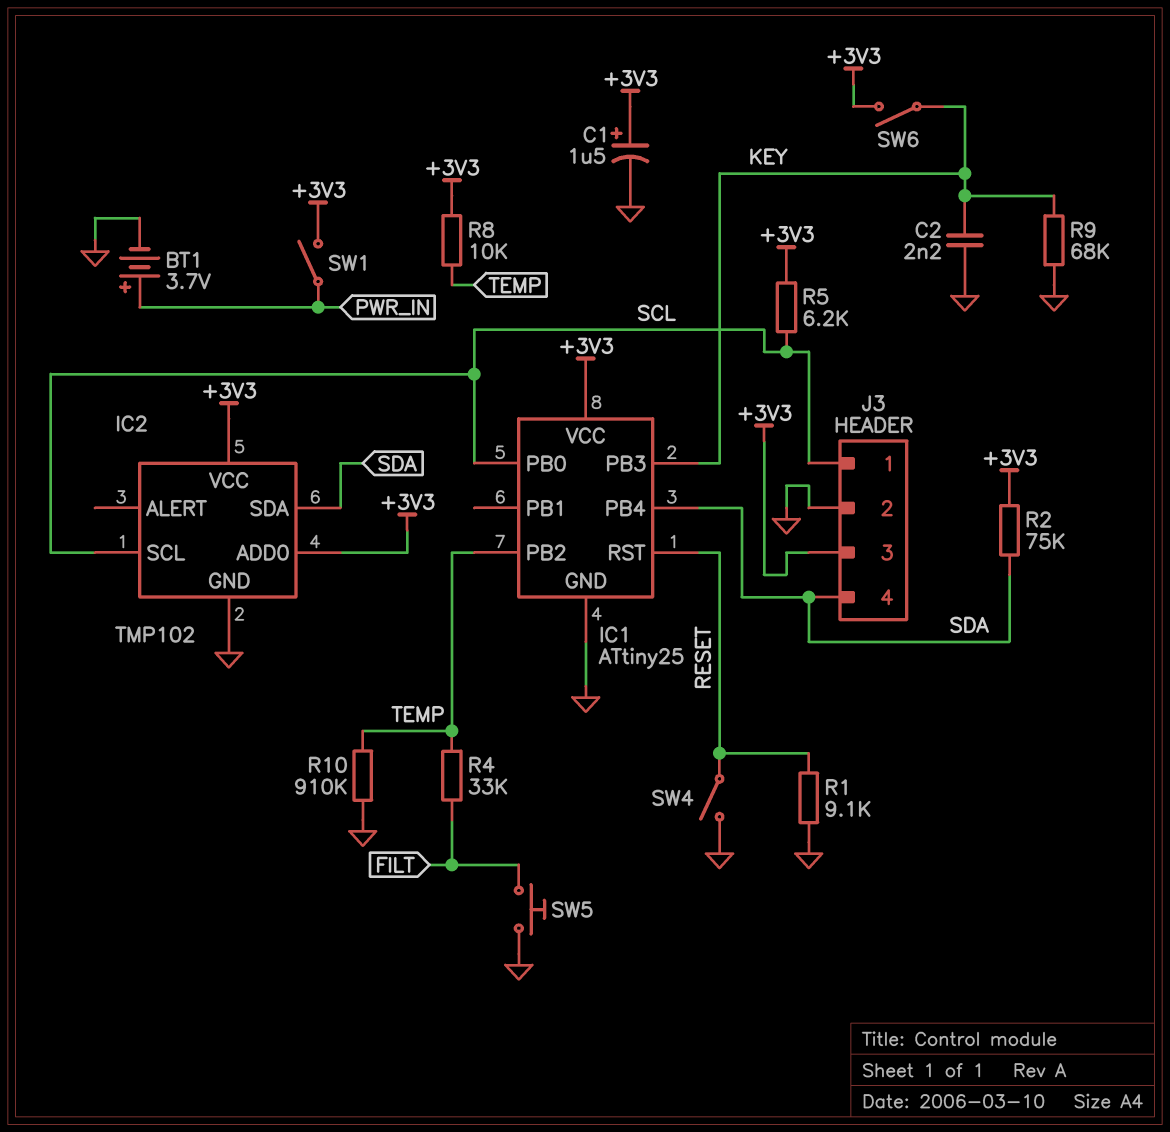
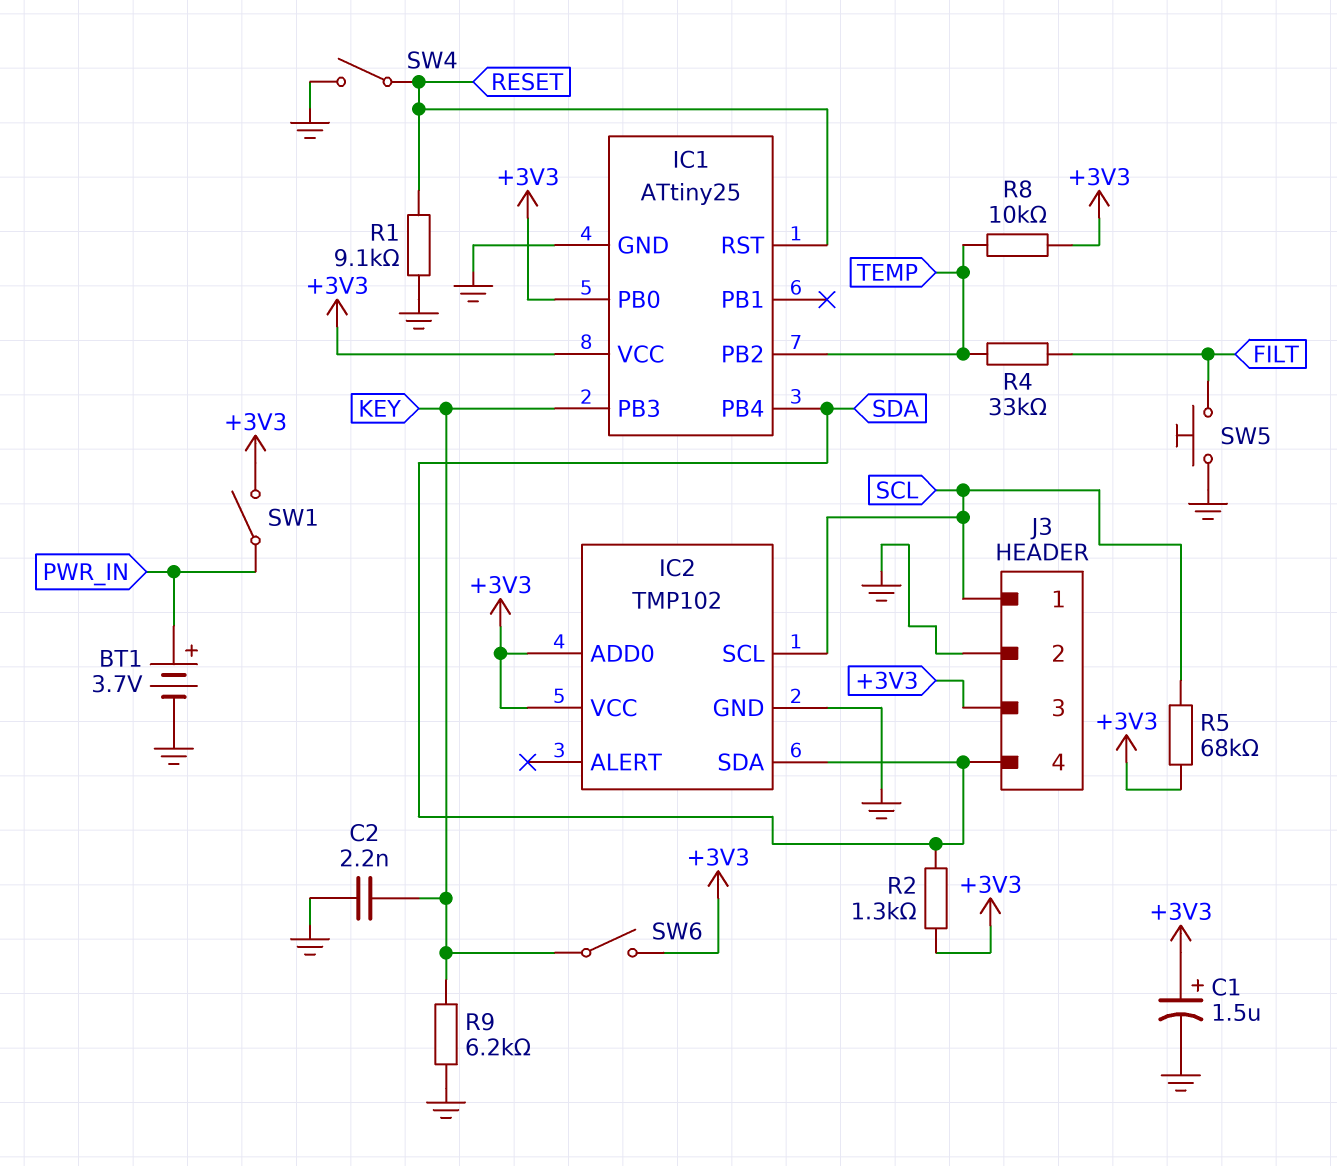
IC1 pin PB0: SCL -> +3V3
R2: 75k (+3V3, SDA) -> 1.3k (+3V3, SDA)
R5: 6.2k (+3V3, SCL) -> 68k (+3V3, SCL)
R9: 68k (GND, KEY) -> 6.2k (GND, KEY)
R10: 910k (GND, TEMP) -> none

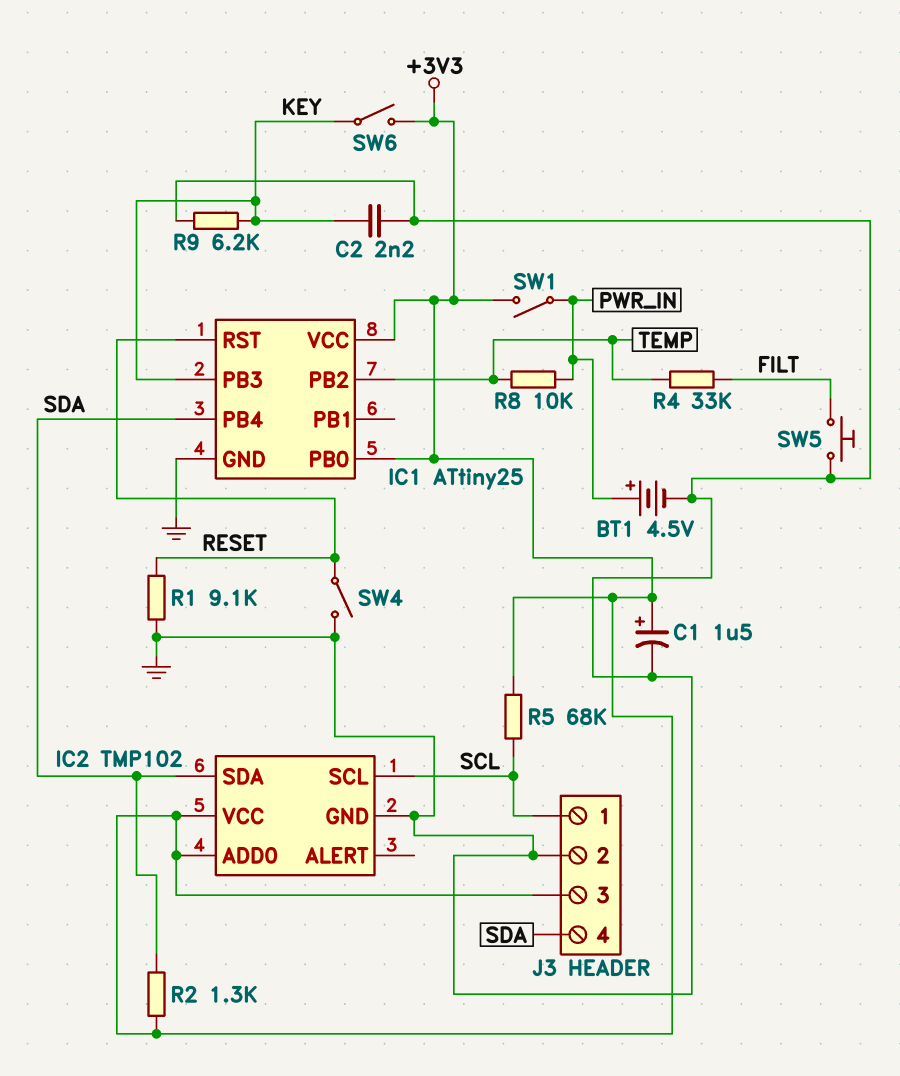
BT1: 3.7V (plus PWR_IN, minus GND) -> 4.5V (plus PWR_IN, minus GND)
R8: 10k (+3V3, TEMP) -> 10k (PWR_IN, TEMP)

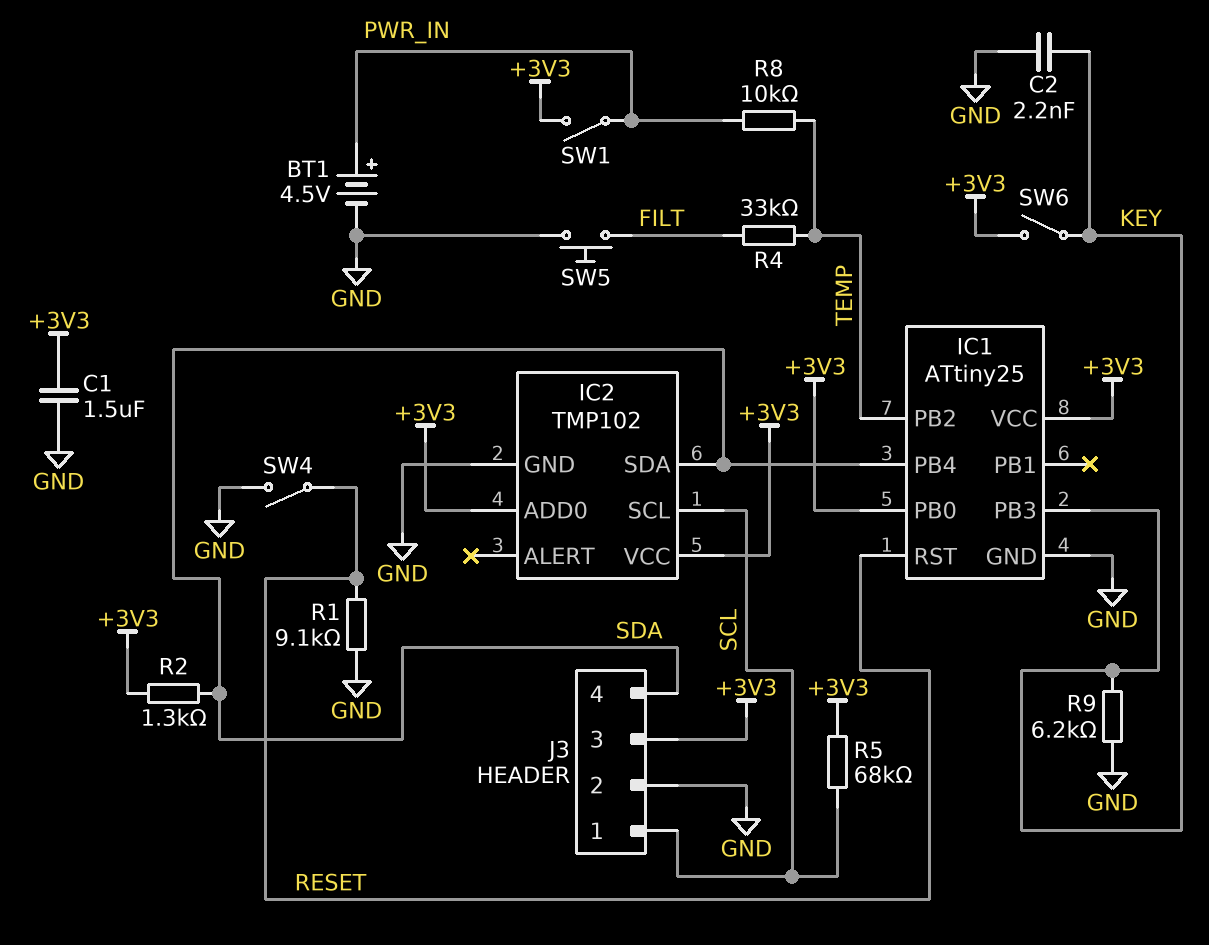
C1: 1.5uF (plus +3V3, minus GND) -> 1.5uF (+3V3, GND)

